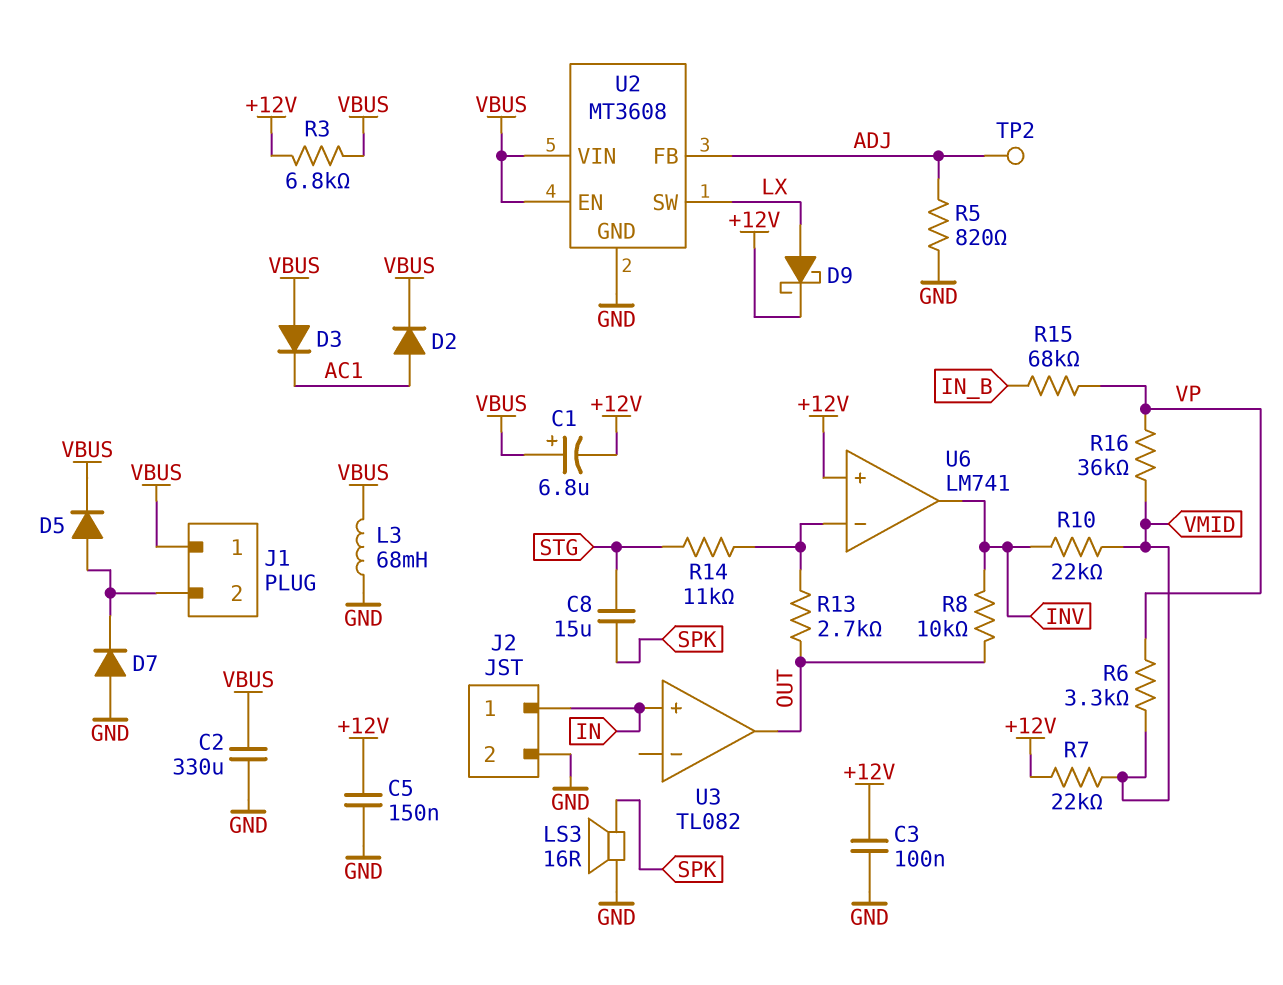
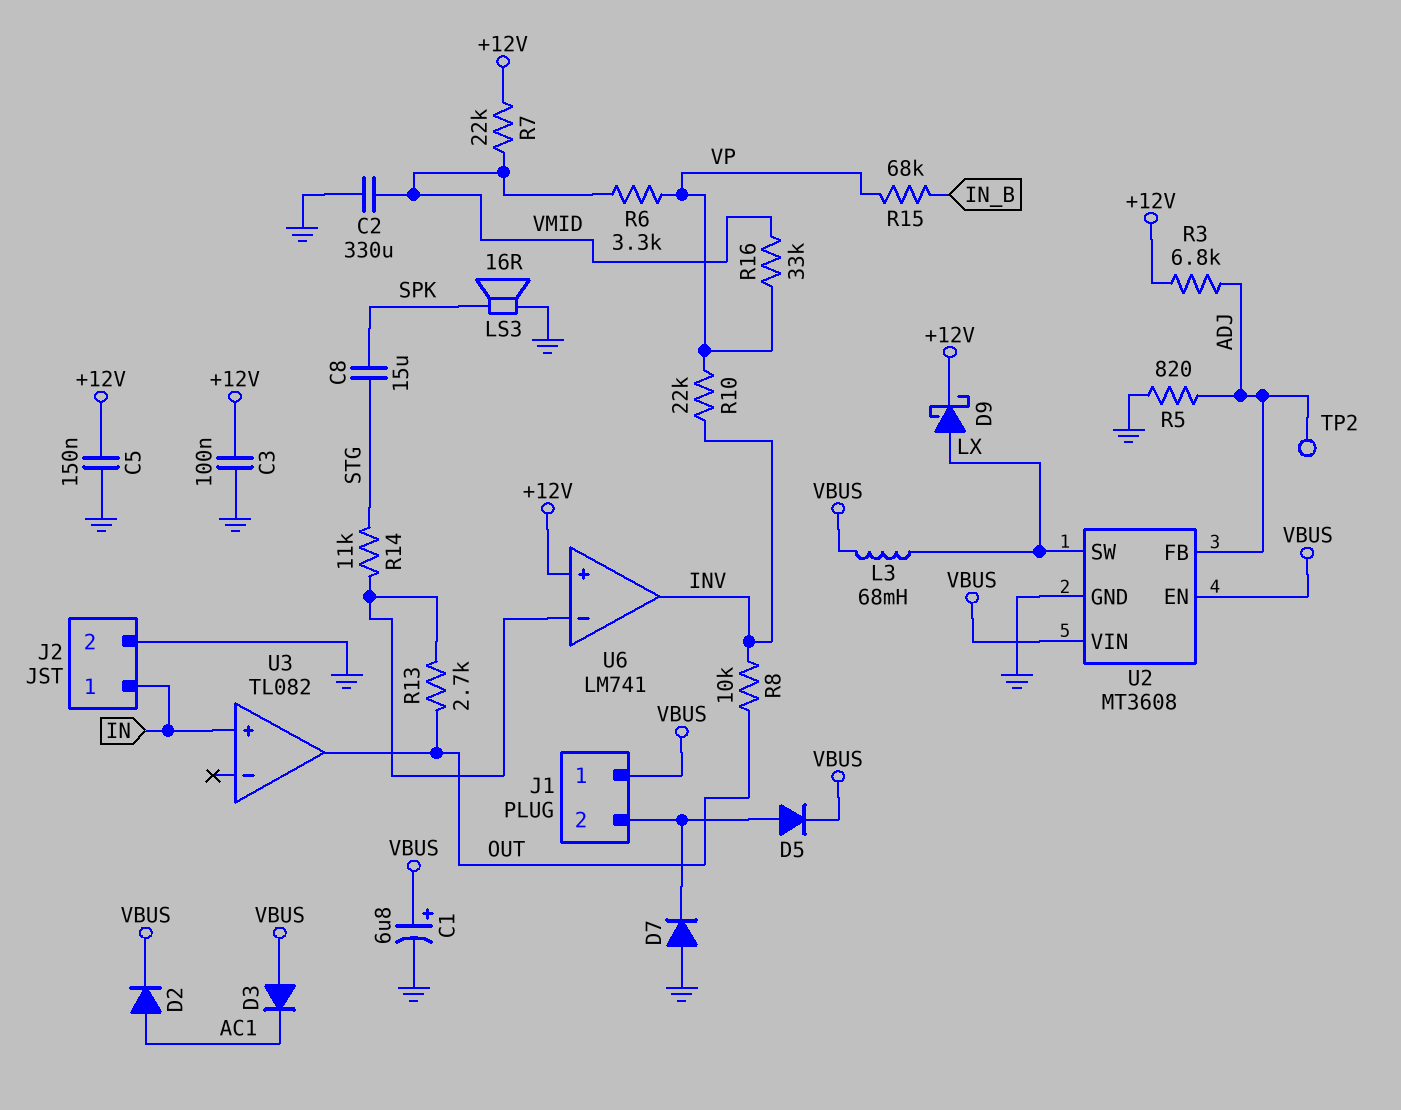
C1: 6.8uF (plus VBUS, minus +12V) -> 6.8uF (plus VBUS, minus GND)
C2: 330uF (GND, VBUS) -> 330uF (GND, VMID)
L3: 68mH (GND, VBUS) -> 68mH (LX, VBUS)
R3: 6.8k (+12V, VBUS) -> 6.8k (+12V, ADJ)
R10: 22k (INV, VMID) -> 22k (INV, VP)
R16: 36k (VMID, VP) -> 33k (VMID, VP)

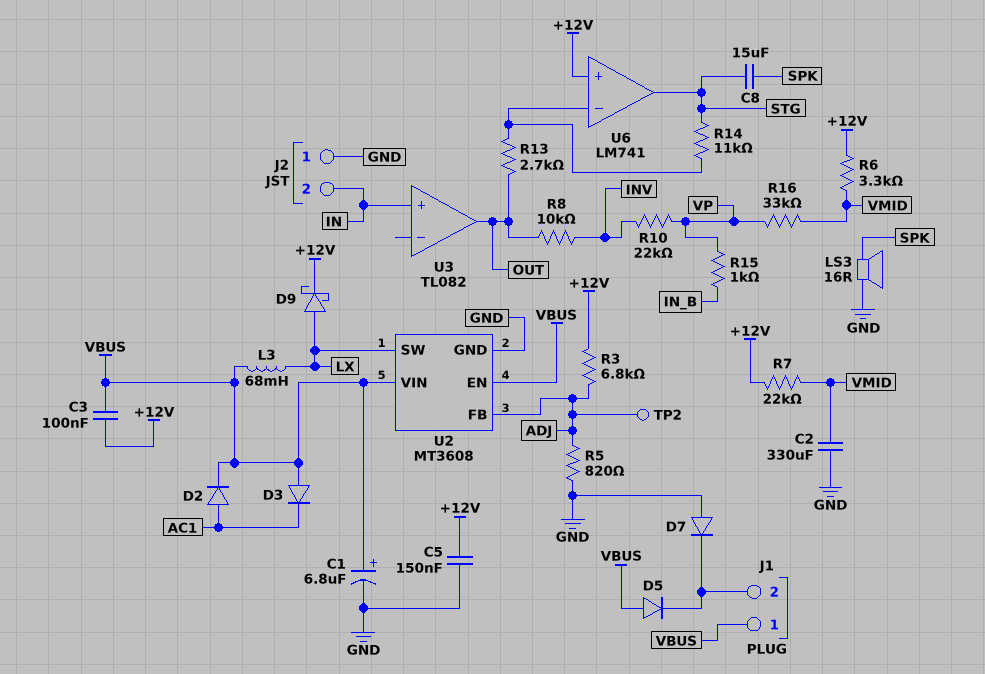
C3: 100nF (+12V, GND) -> 100nF (+12V, VBUS)
D5: diode (A J1/2, K VBUS) -> diode (A VBUS, K J1/2)
J2 pin 1: IN -> GND
J2 pin 2: GND -> IN
R6: 3.3k (VMID, VP) -> 3.3k (+12V, VMID)
R15: 68k (IN_B, VP) -> 1k (IN_B, VP)
U6 pin out: INV -> STG

